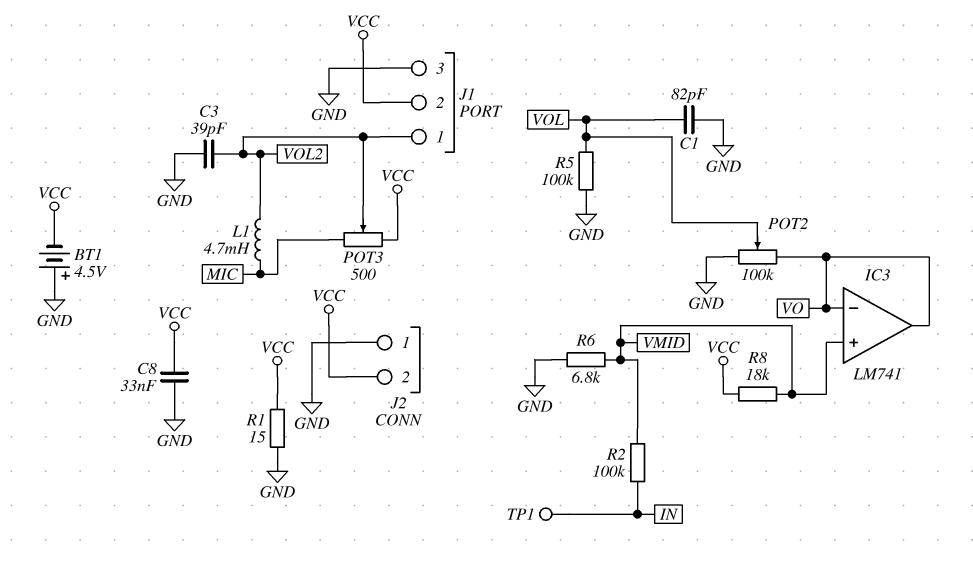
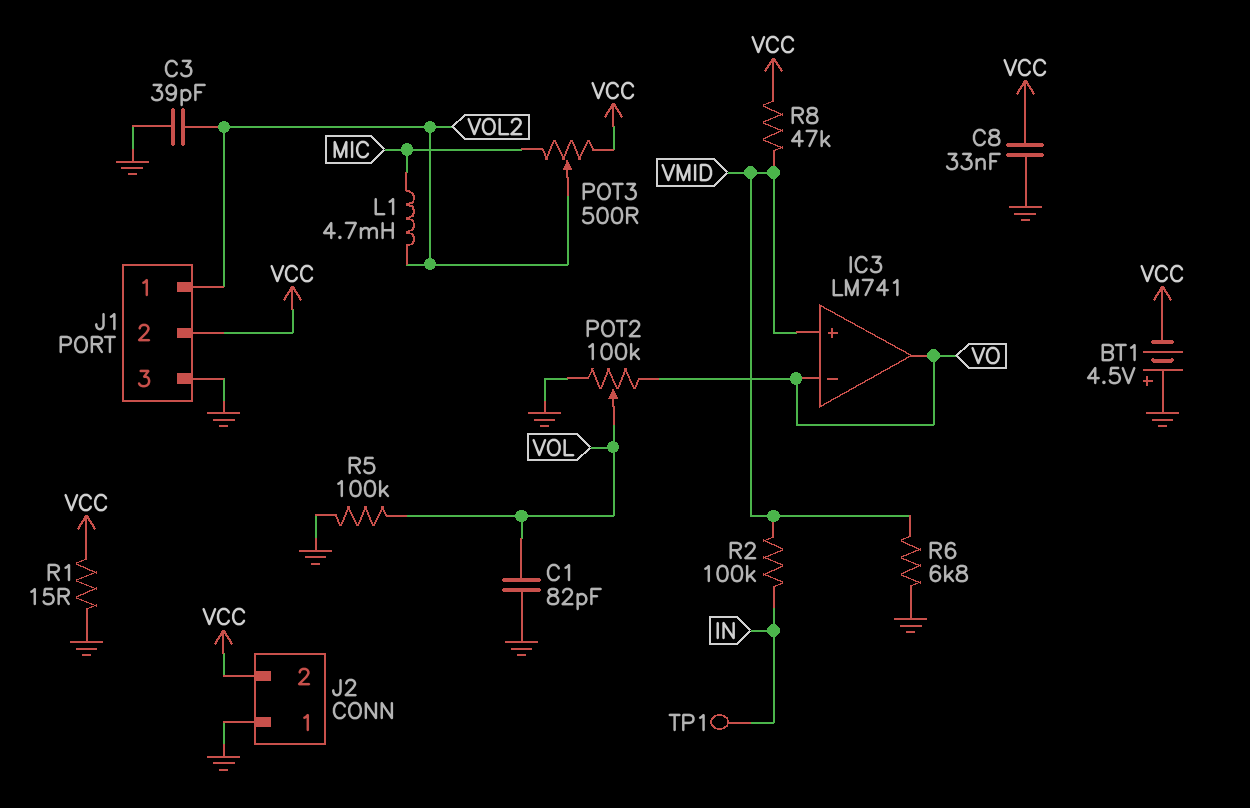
R8: 18k (VCC, VMID) -> 47k (VCC, VMID)

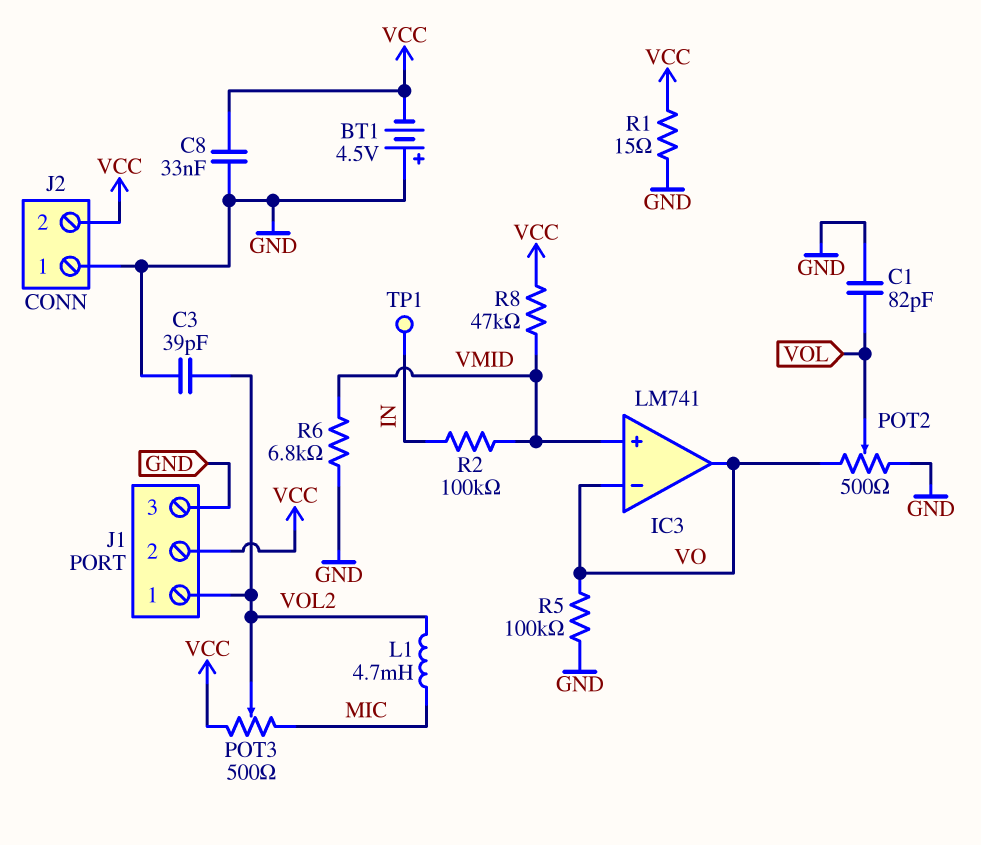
POT2: 100k (GND, VO, wiper VOL) -> 500 (GND, VO, wiper VOL)
R5: 100k (GND, VOL) -> 100k (GND, VO)

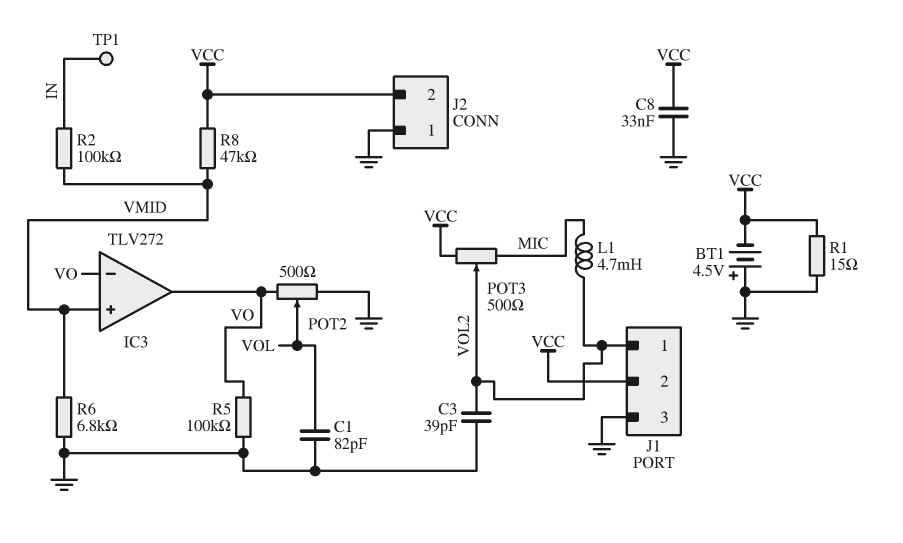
IC3: LM741 -> TLV272

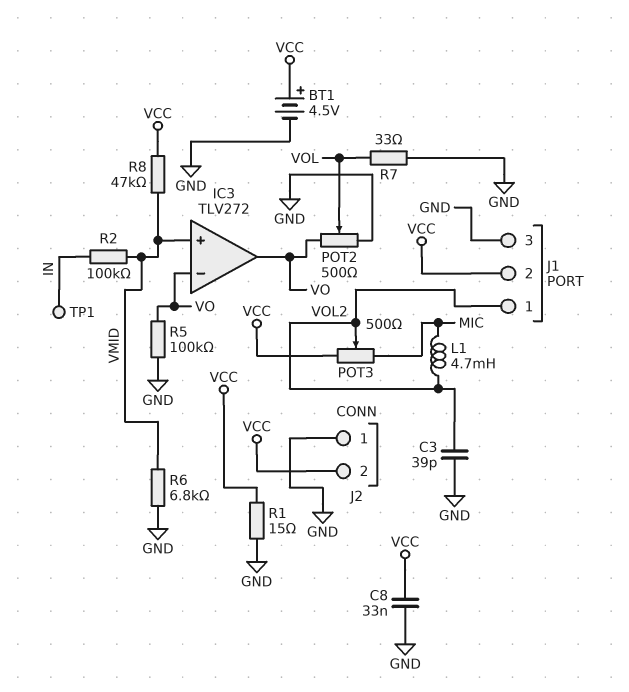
BT1: 4.5V (plus GND, minus VCC) -> 4.5V (plus VCC, minus GND)
C1: 82pF (GND, VOL) -> none
R7: none -> 33 (GND, VOL)

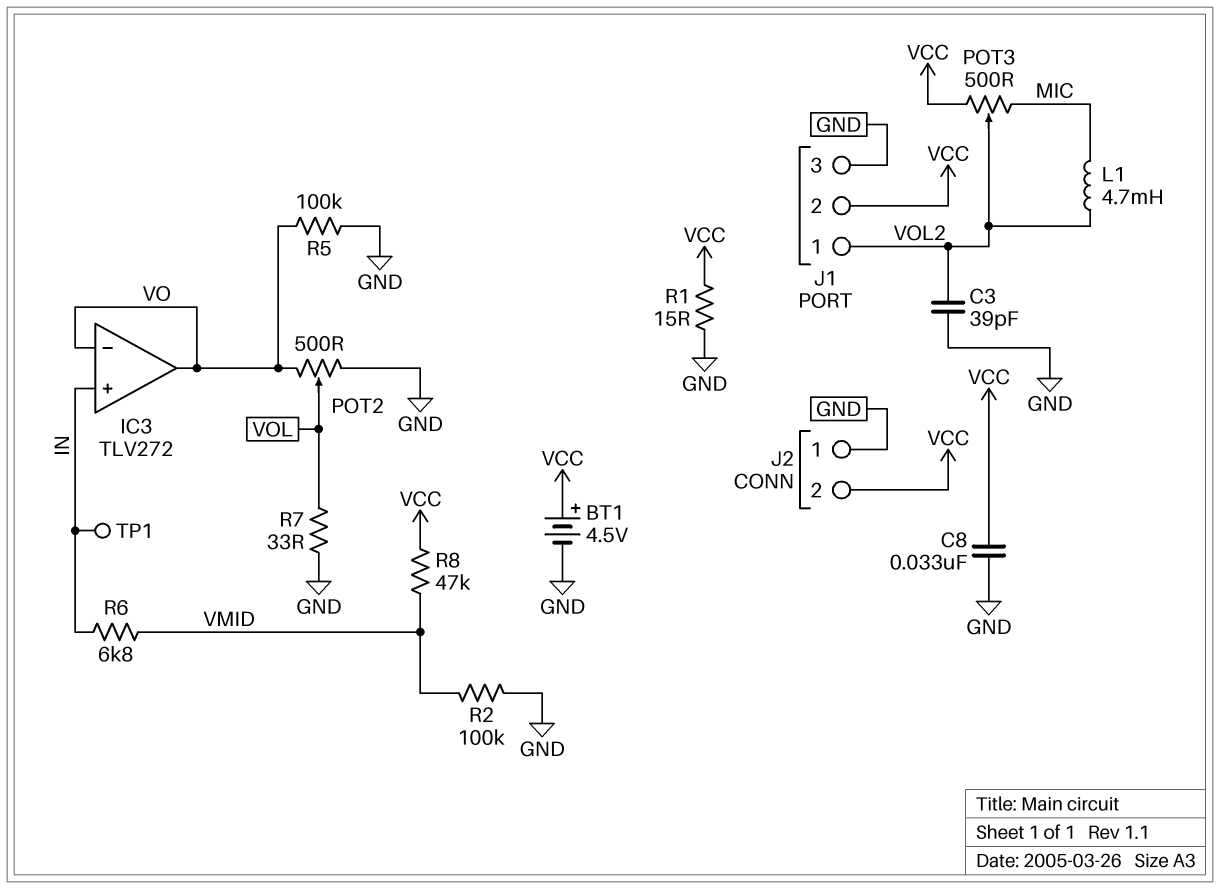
IC3 pin in+: VMID -> IN
R2: 100k (IN, VMID) -> 100k (GND, VMID)
R6: 6.8k (GND, VMID) -> 6.8k (IN, VMID)

